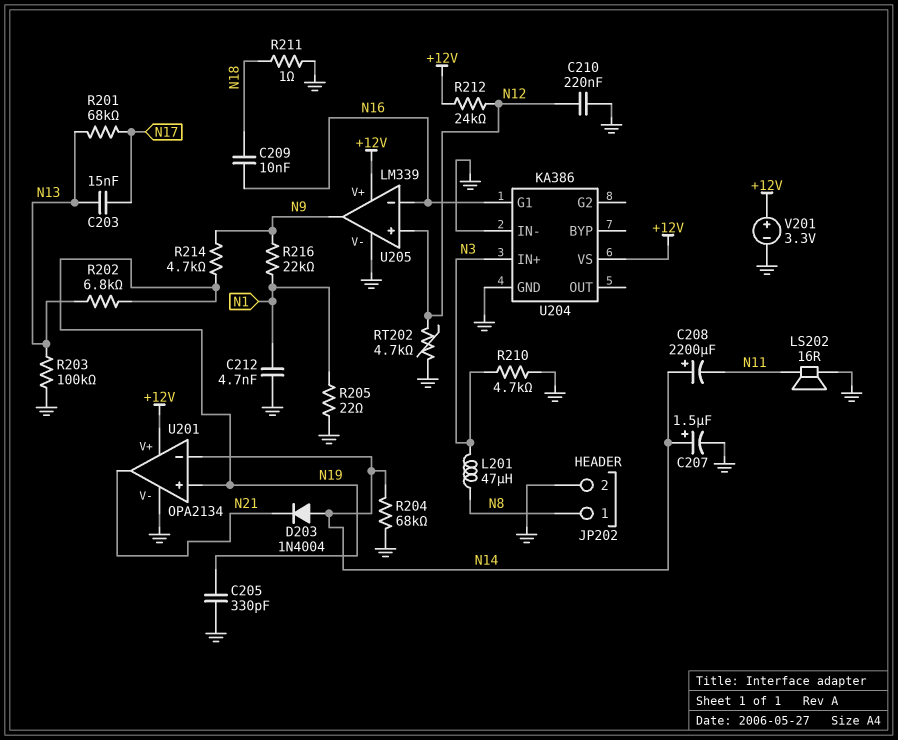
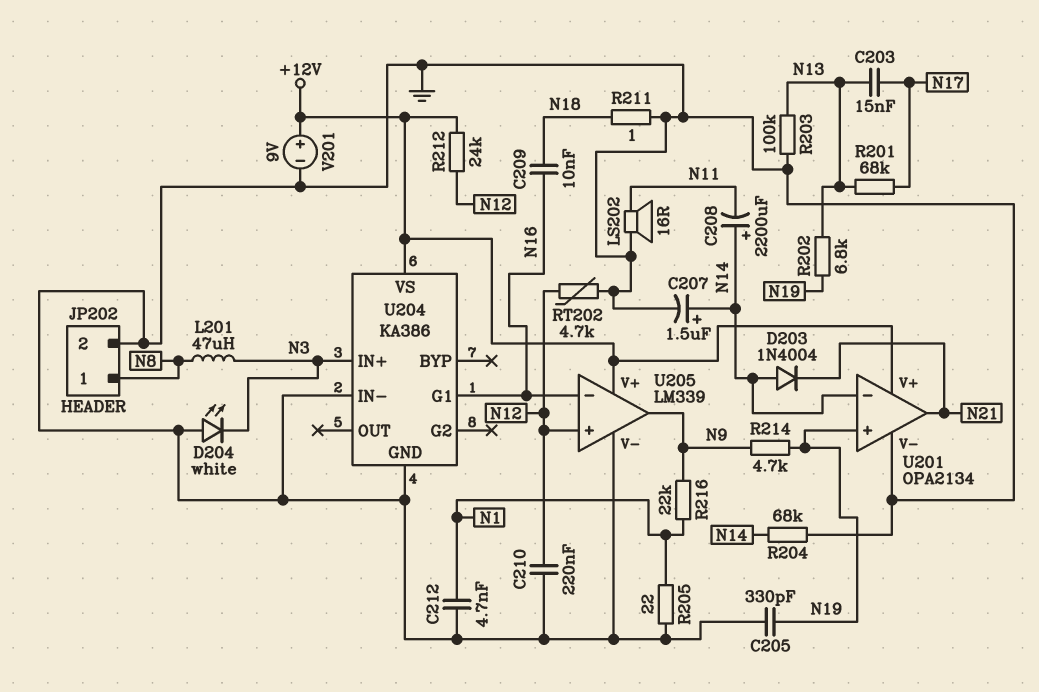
D204: none -> LED white (A GND, K N3)
R210: 4.7k (GND, N3) -> none
V201: 3.3V (plus +12V, minus GND) -> 9V (plus +12V, minus GND)

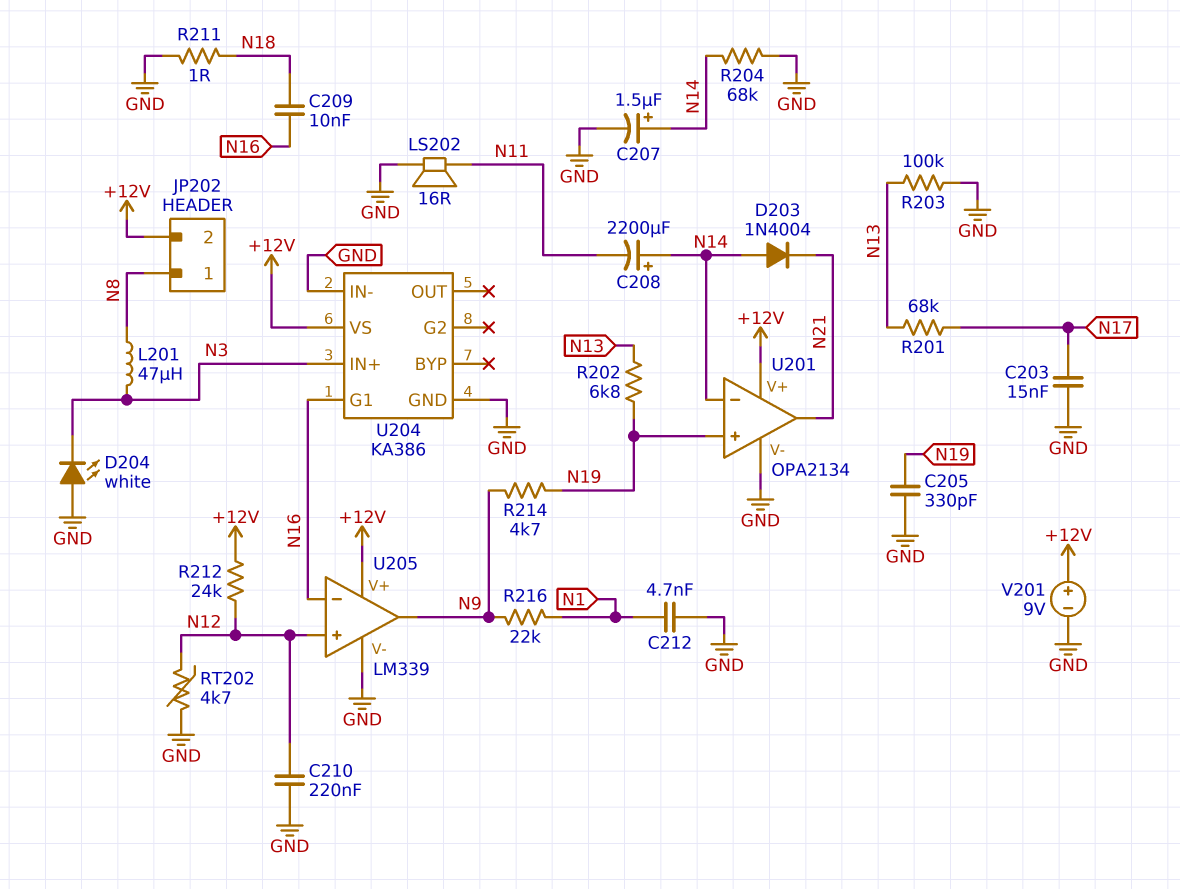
C203: 15nF (N13, N17) -> 15nF (GND, N17)
JP202 pin 2: GND -> +12V
R205: 22 (GND, N1) -> none

